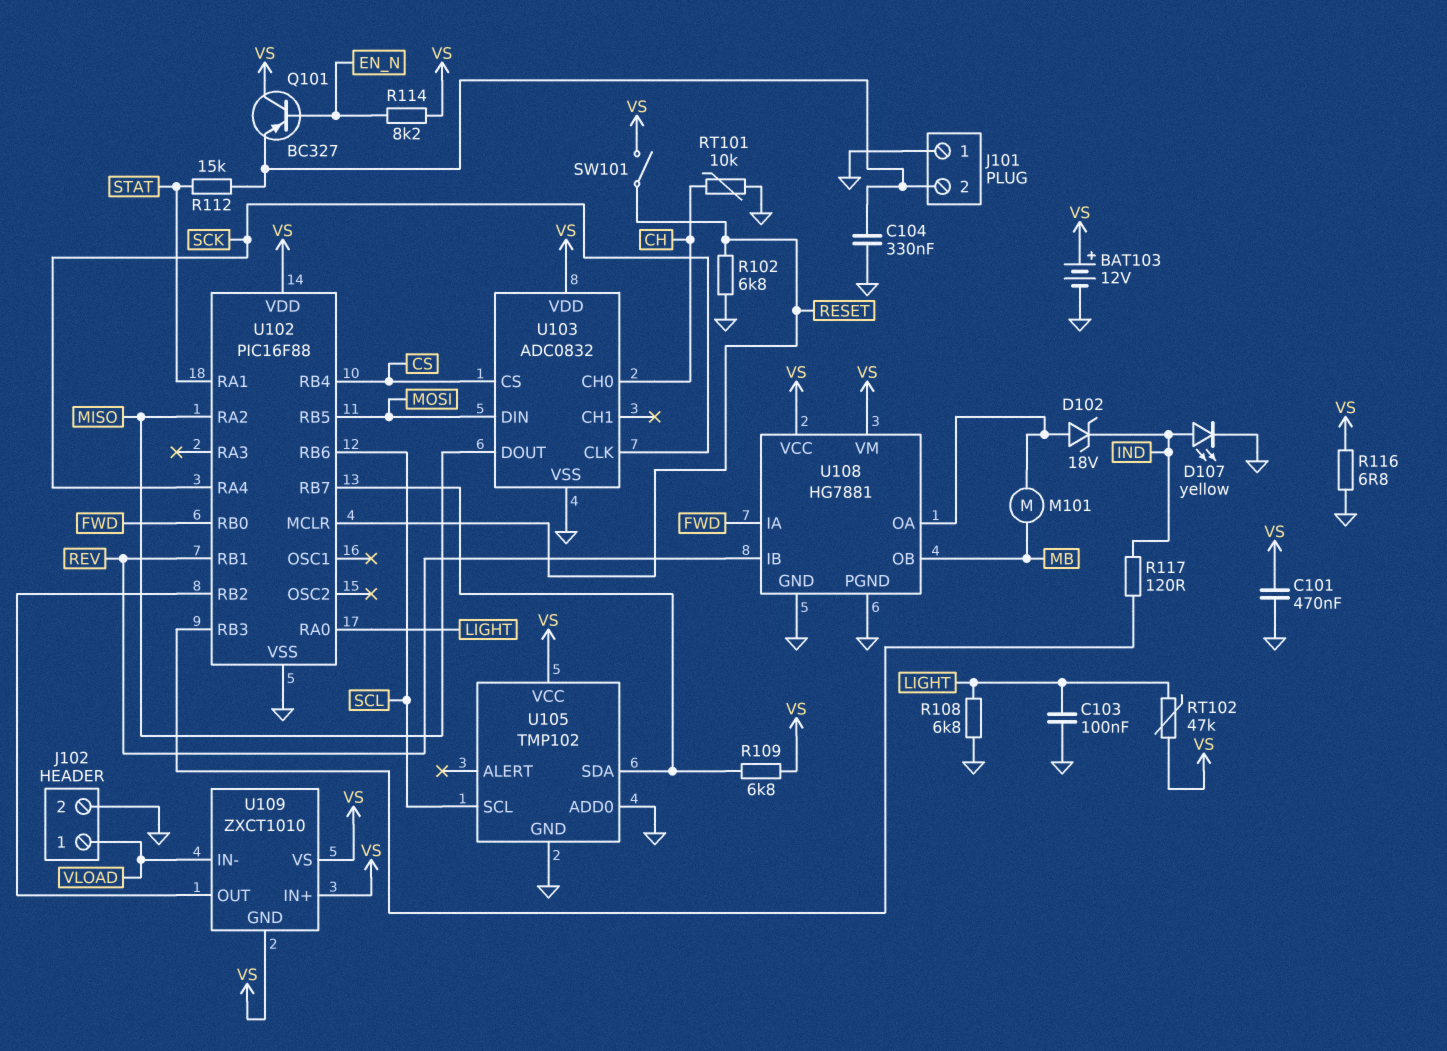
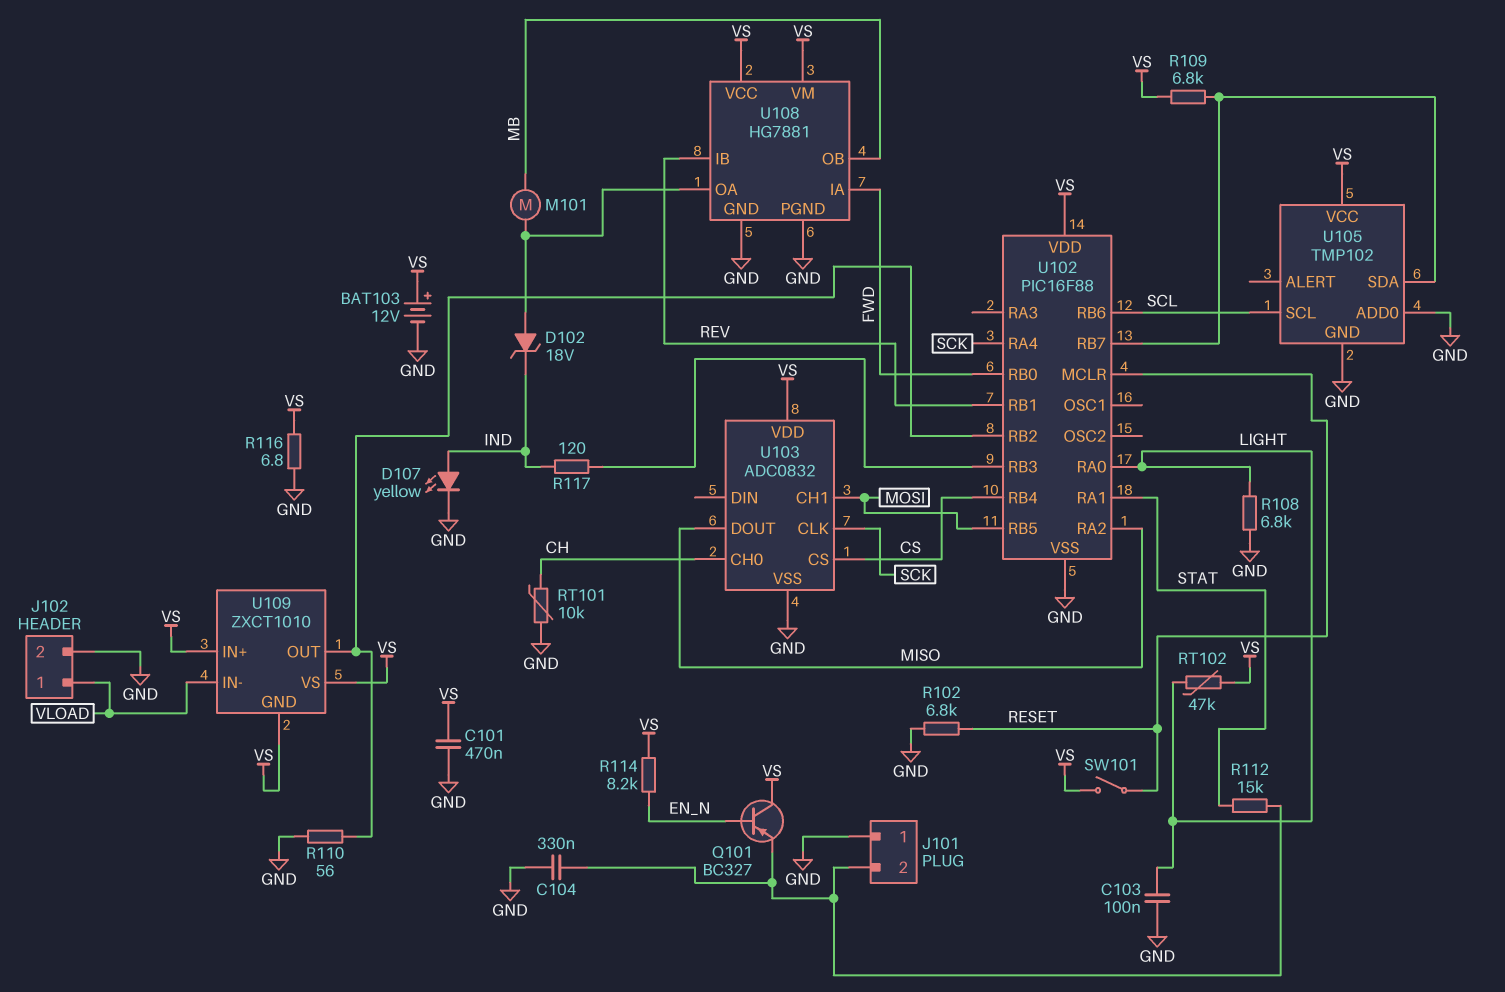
R110: none -> 56 (GND, U102/RB2)
U103 pin CH1: none -> MOSI
U103 pin DIN: MOSI -> none

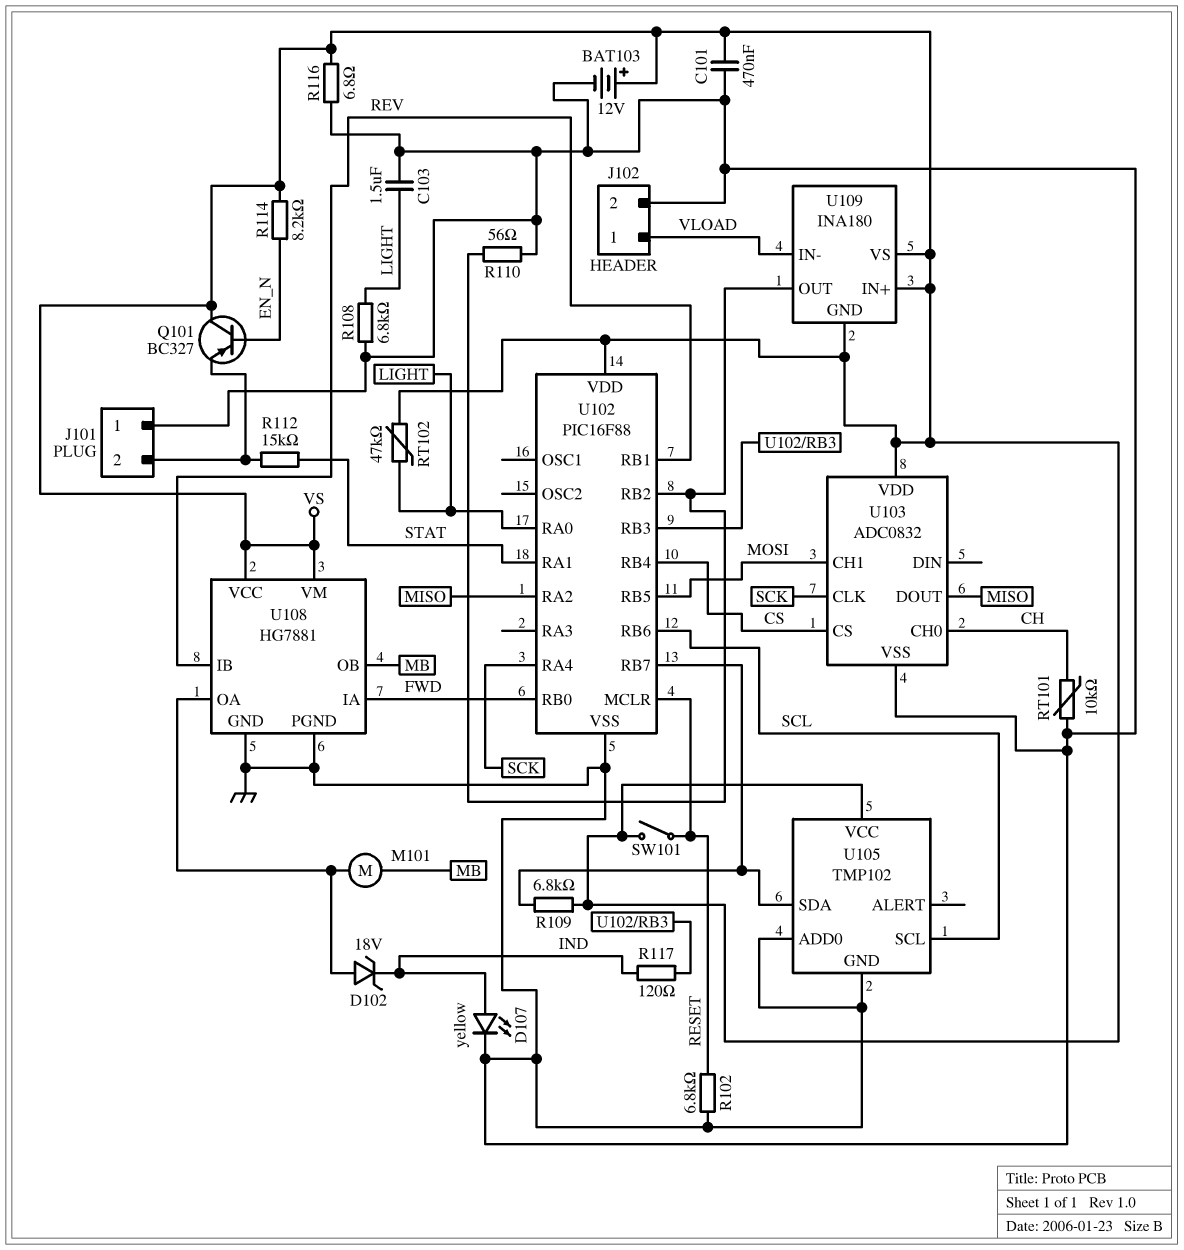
C103: 100nF (GND, LIGHT) -> 1.5uF (GND, LIGHT)
C104: 330nF (GND, J101/2) -> none
U109: ZXCT1010 -> INA180

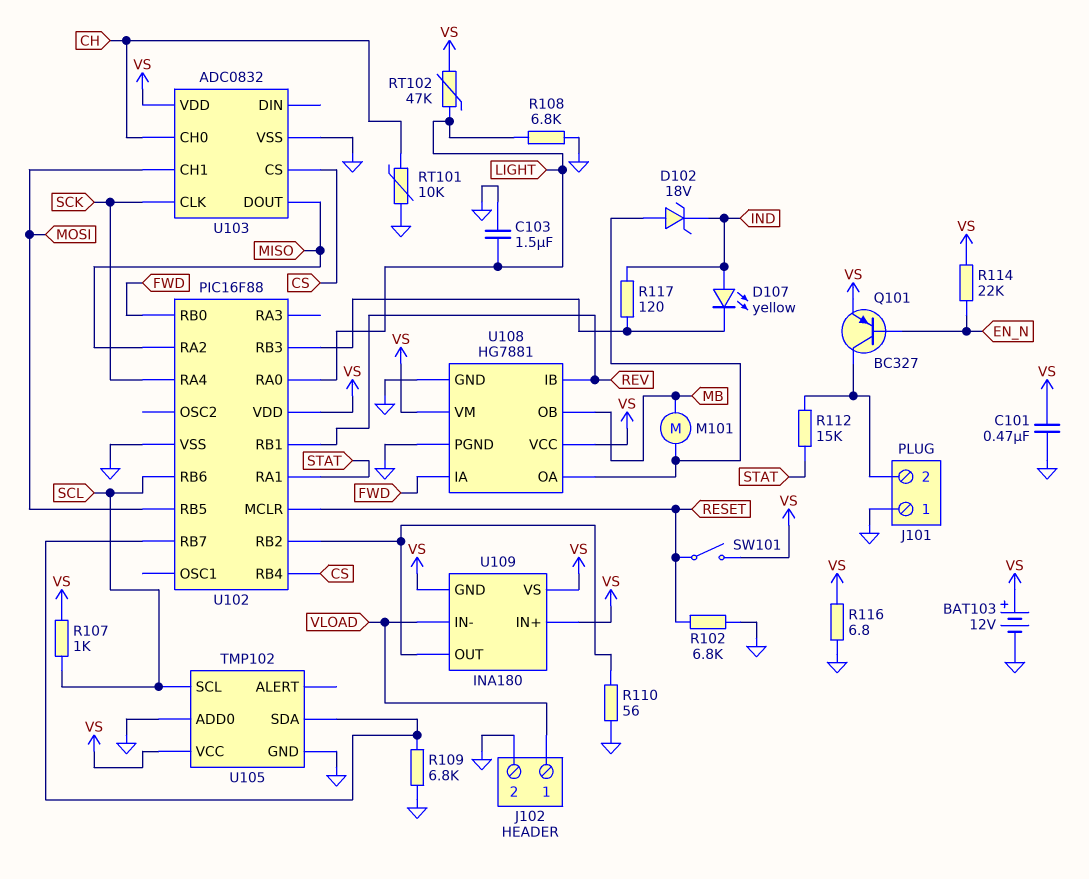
D107: LED yellow (A IND, K GND) -> LED yellow (A IND, K U102/RB3)
Q101: PNP BC327 (B EN_N, C VS, E J101/2) -> PNP BC327 (B EN_N, C J101/2, E VS)
R107: none -> 1k (SCL, VS)
R109: 6.8k (U102/RB7, VS) -> 6.8k (GND, U102/RB7)
R114: 8.2k (EN_N, VS) -> 22k (EN_N, VS)

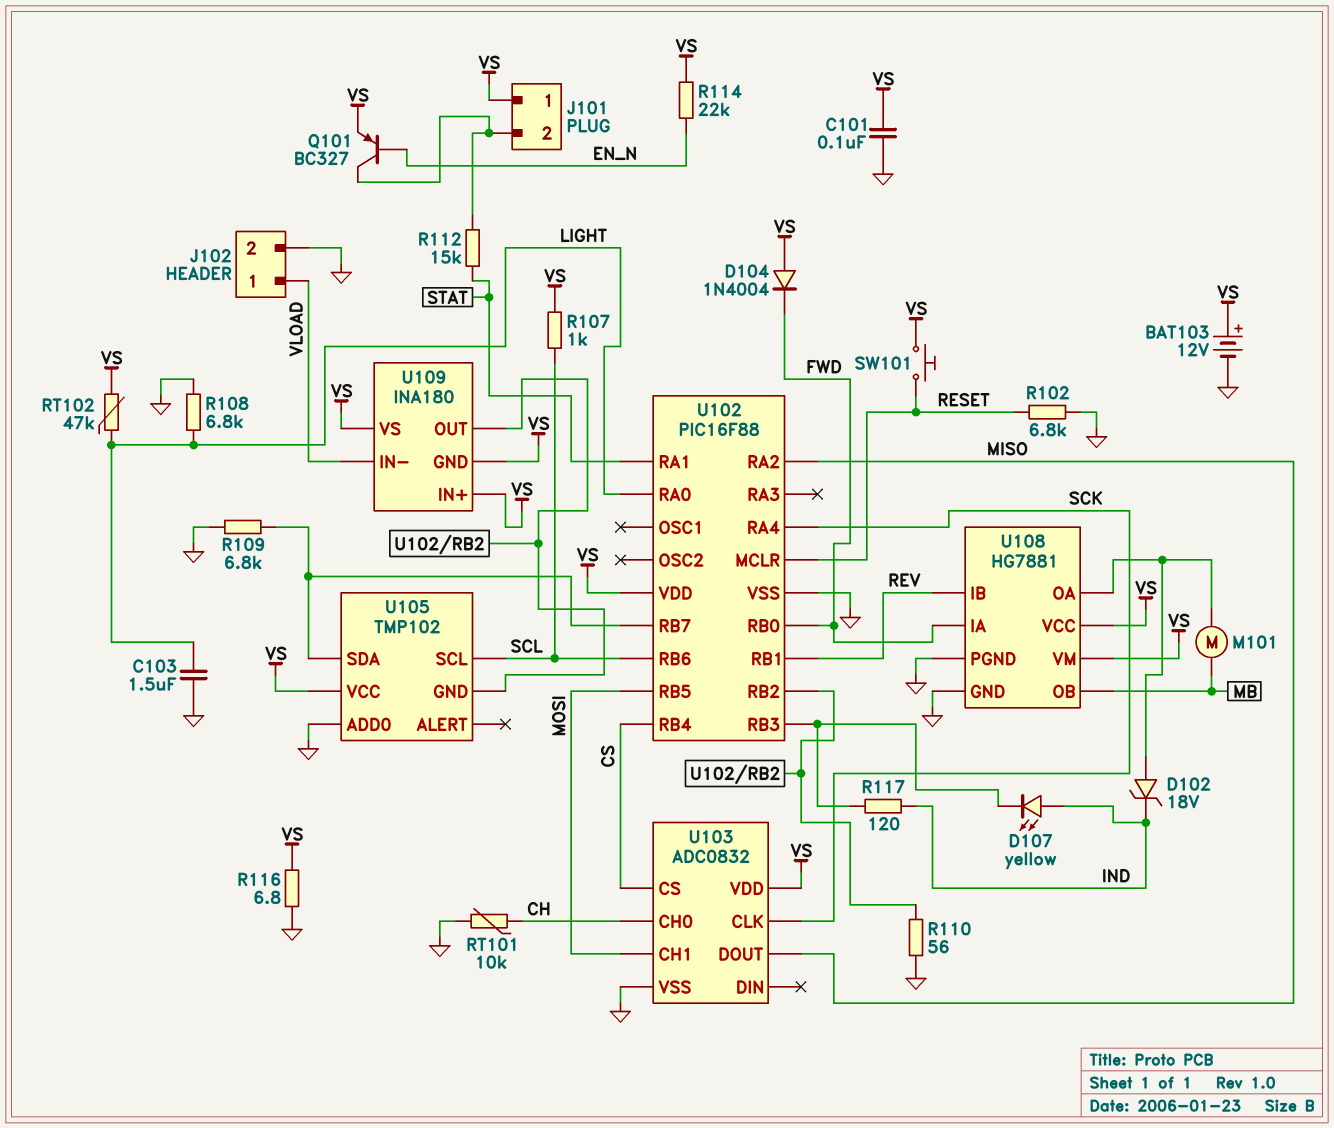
C101: 470nF (GND, VS) -> 100nF (GND, VS)
D104: none -> diode 1N4004 (A VS, K FWD)
J101 pin 1: GND -> VS
SW101: switch (RESET, VS) -> button (RESET, VS)
U105 pin GND: GND -> U102/RB2

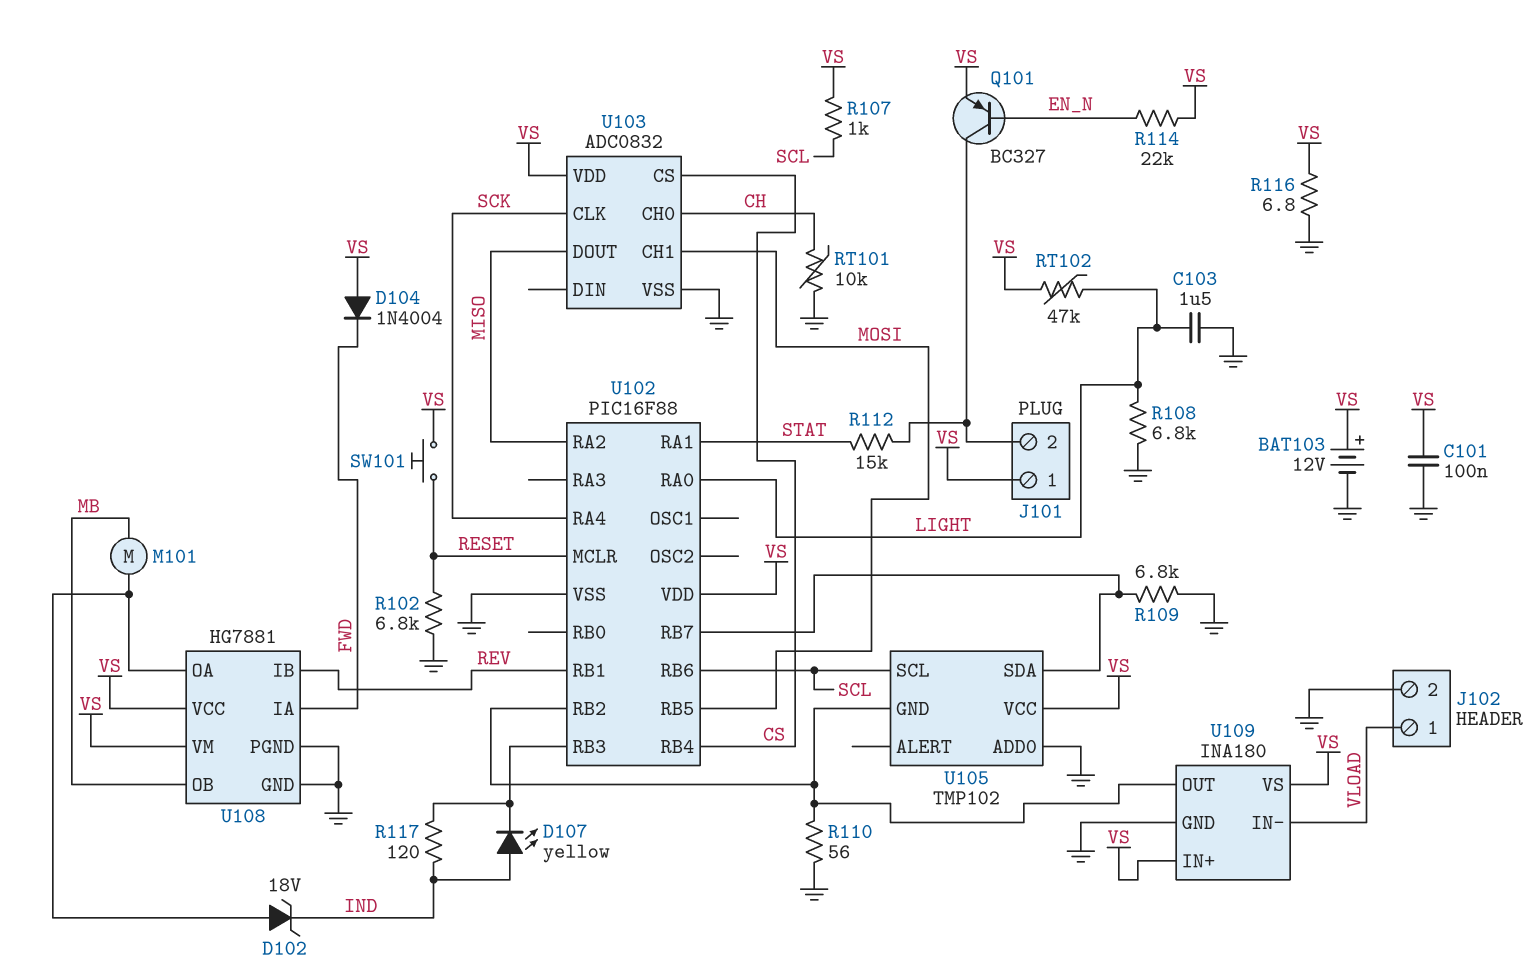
U102 pin RB0: FWD -> none
U109 pin GND: VS -> GND

